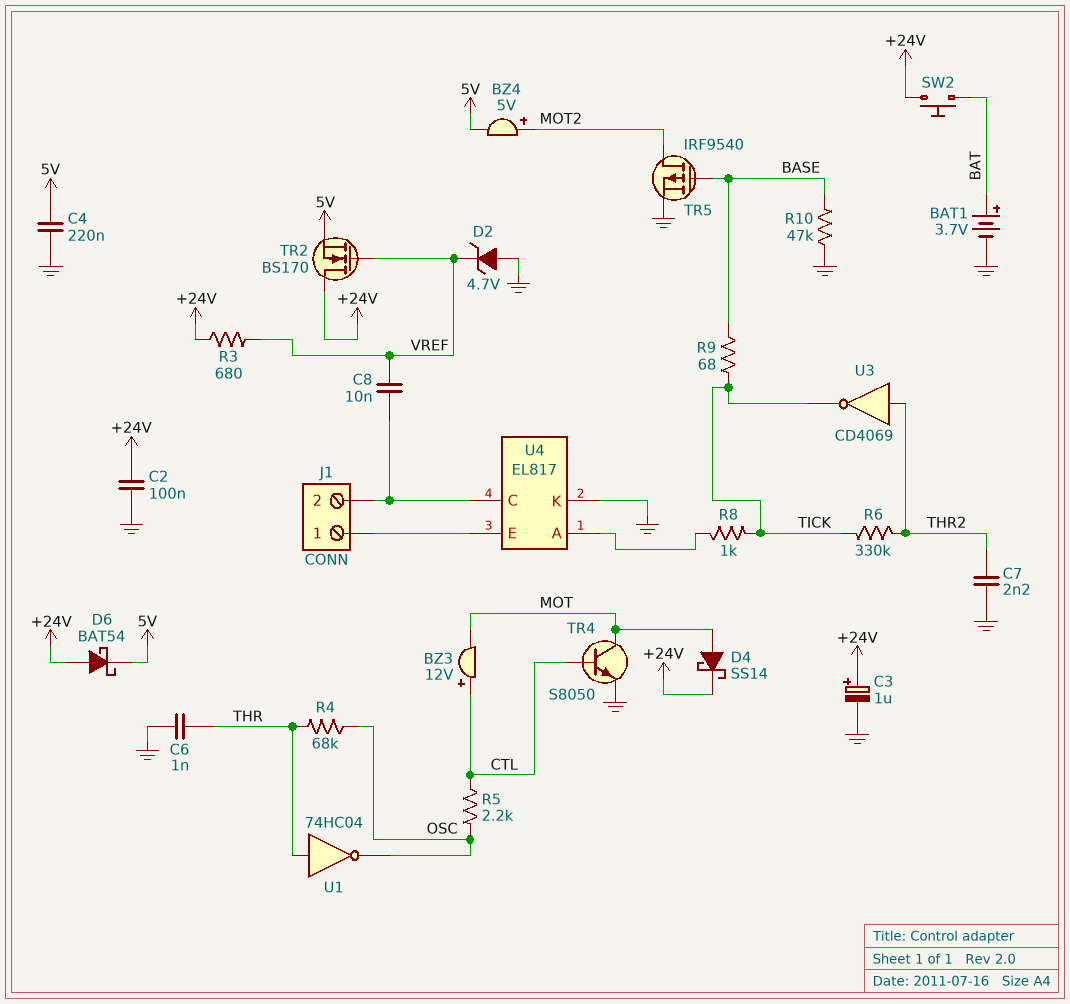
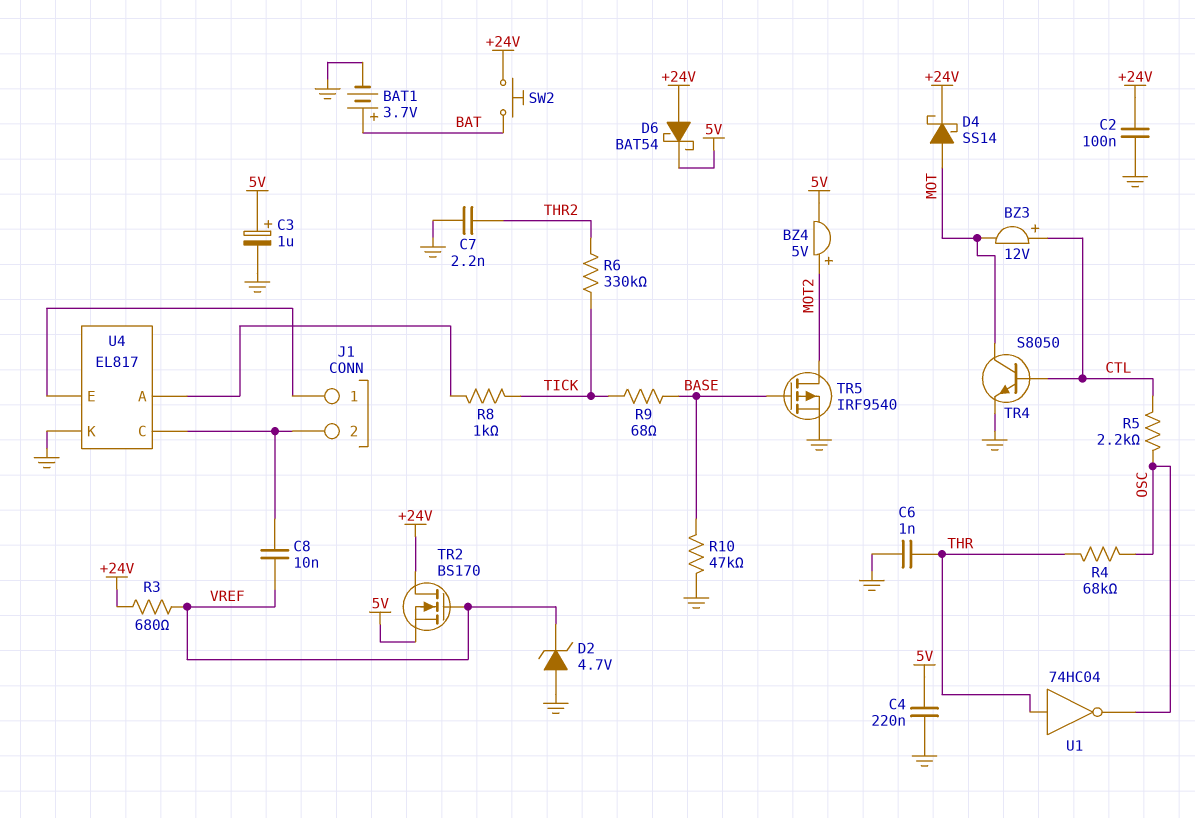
C3: 1uF (plus +24V, minus GND) -> 1uF (plus 5V, minus GND)
U3: NOT CD4069 (in THR2, out TICK) -> none

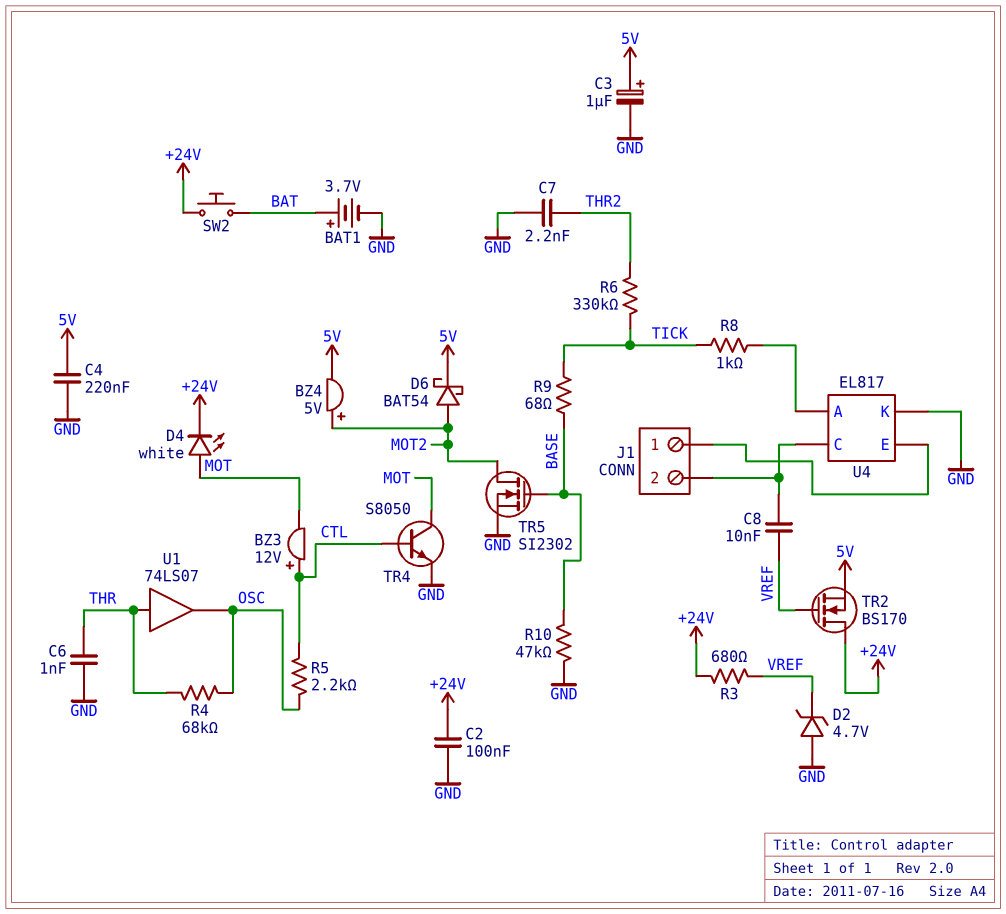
D4: schottky SS14 (A MOT, K +24V) -> LED white (A MOT, K +24V)
D6: schottky BAT54 (A +24V, K 5V) -> schottky BAT54 (A MOT2, K 5V)
TR5: PMOS IRF9540 (G BASE, D MOT2, S GND) -> NMOS SI2302 (G BASE, D MOT2, S GND)
U1: NOT 74HC04 (in THR, out OSC) -> buffer 74LS07 (in THR, out OSC)

